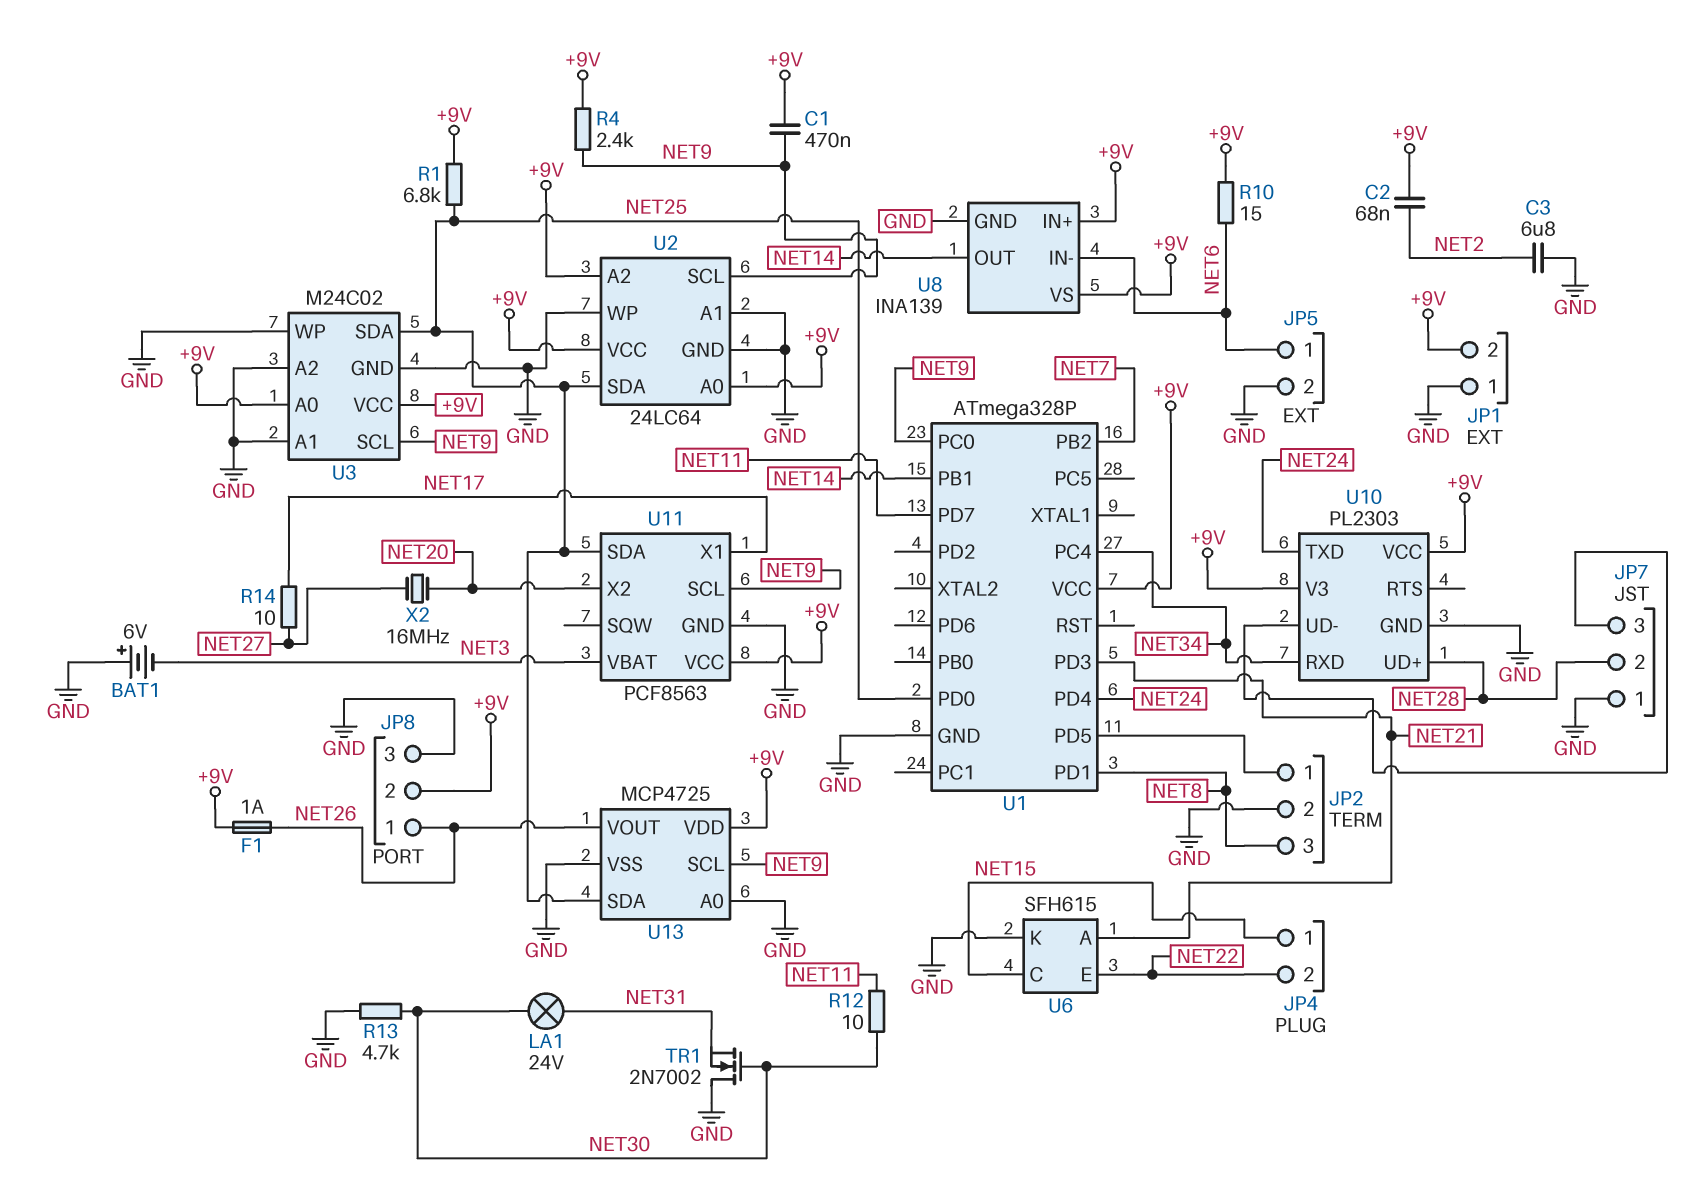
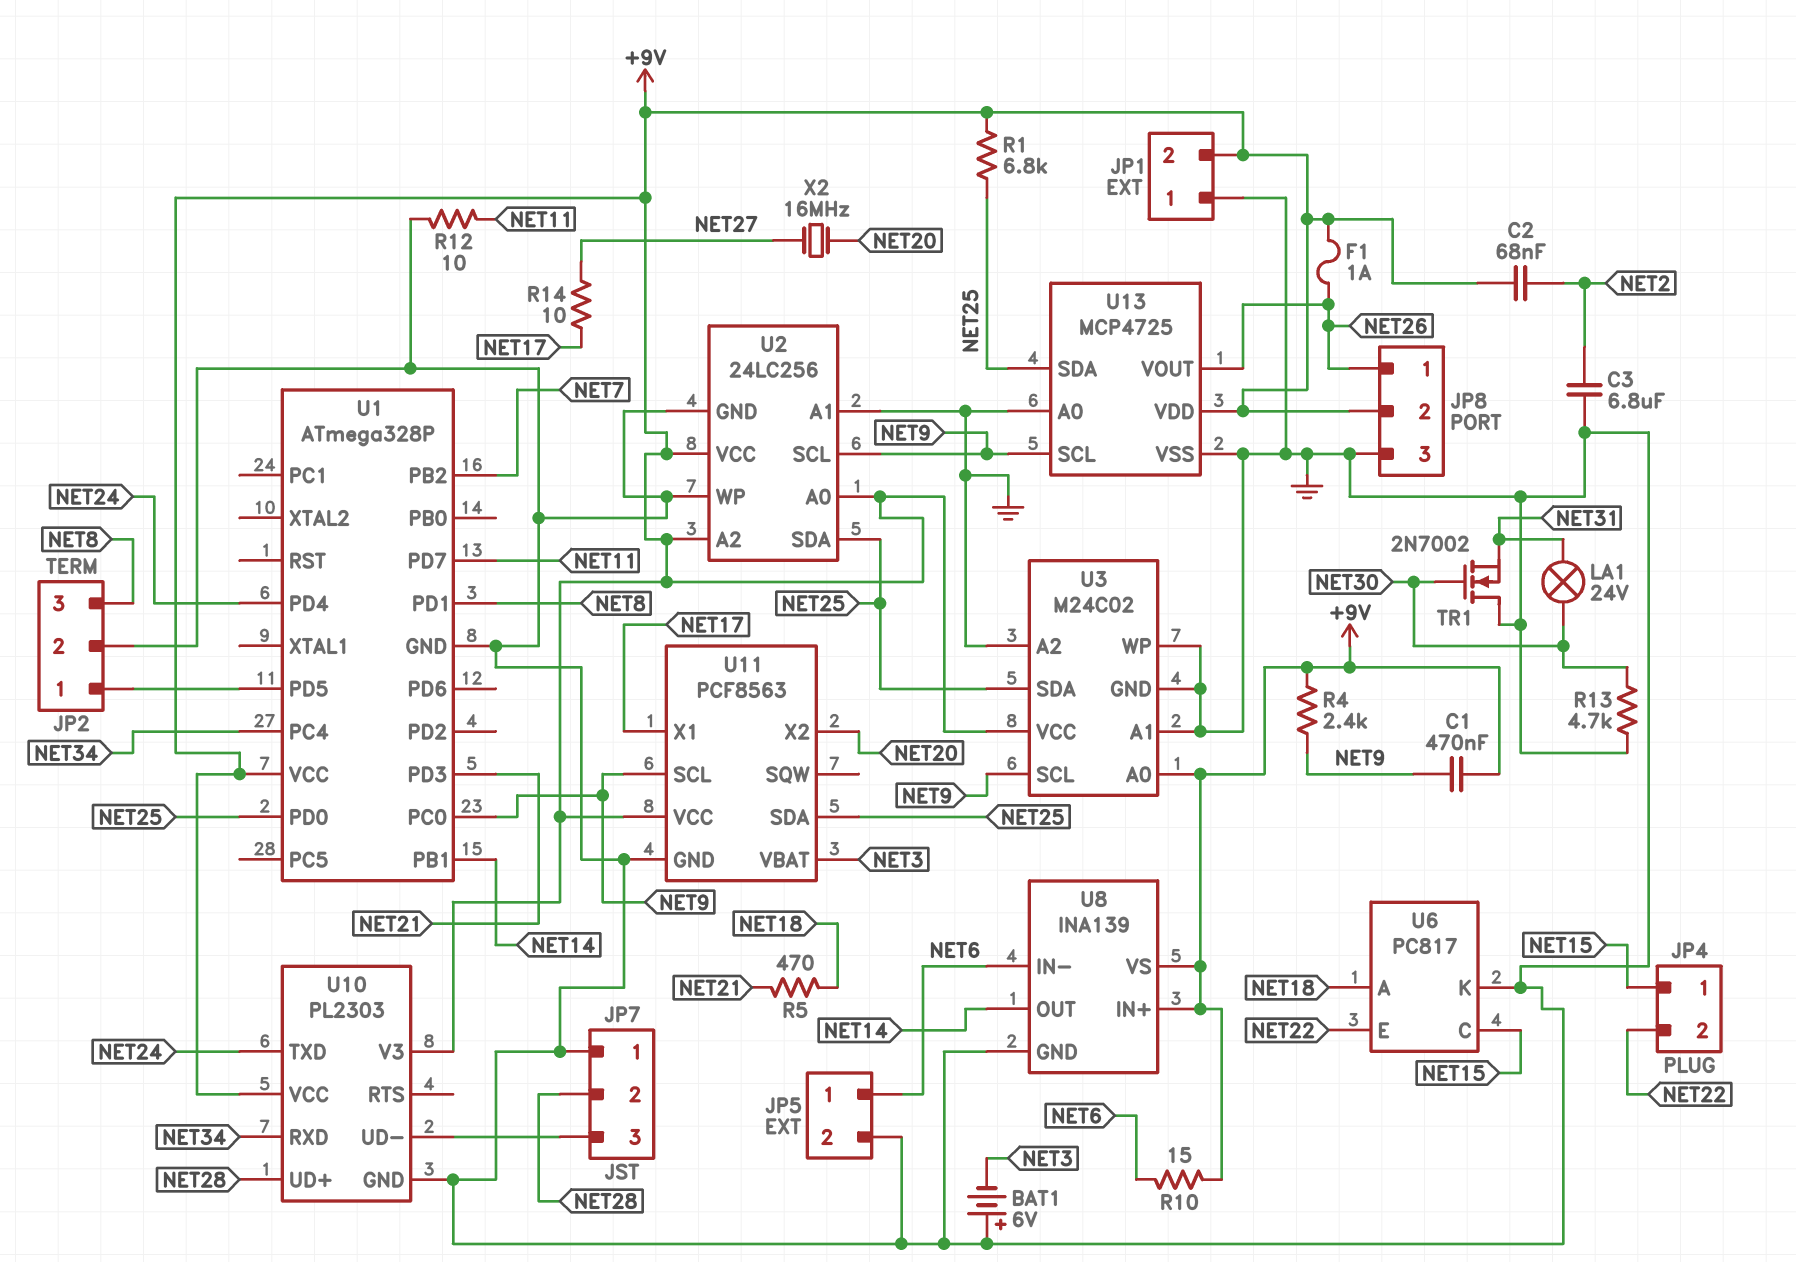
R5: none -> 470 (NET18, NET21)
R12: 10 (NET11, NET30) -> 10 (GND, NET11)
U2: 24LC64 -> 24LC256
U6: SFH615 -> PC817
U6 pin A: NET21 -> NET18

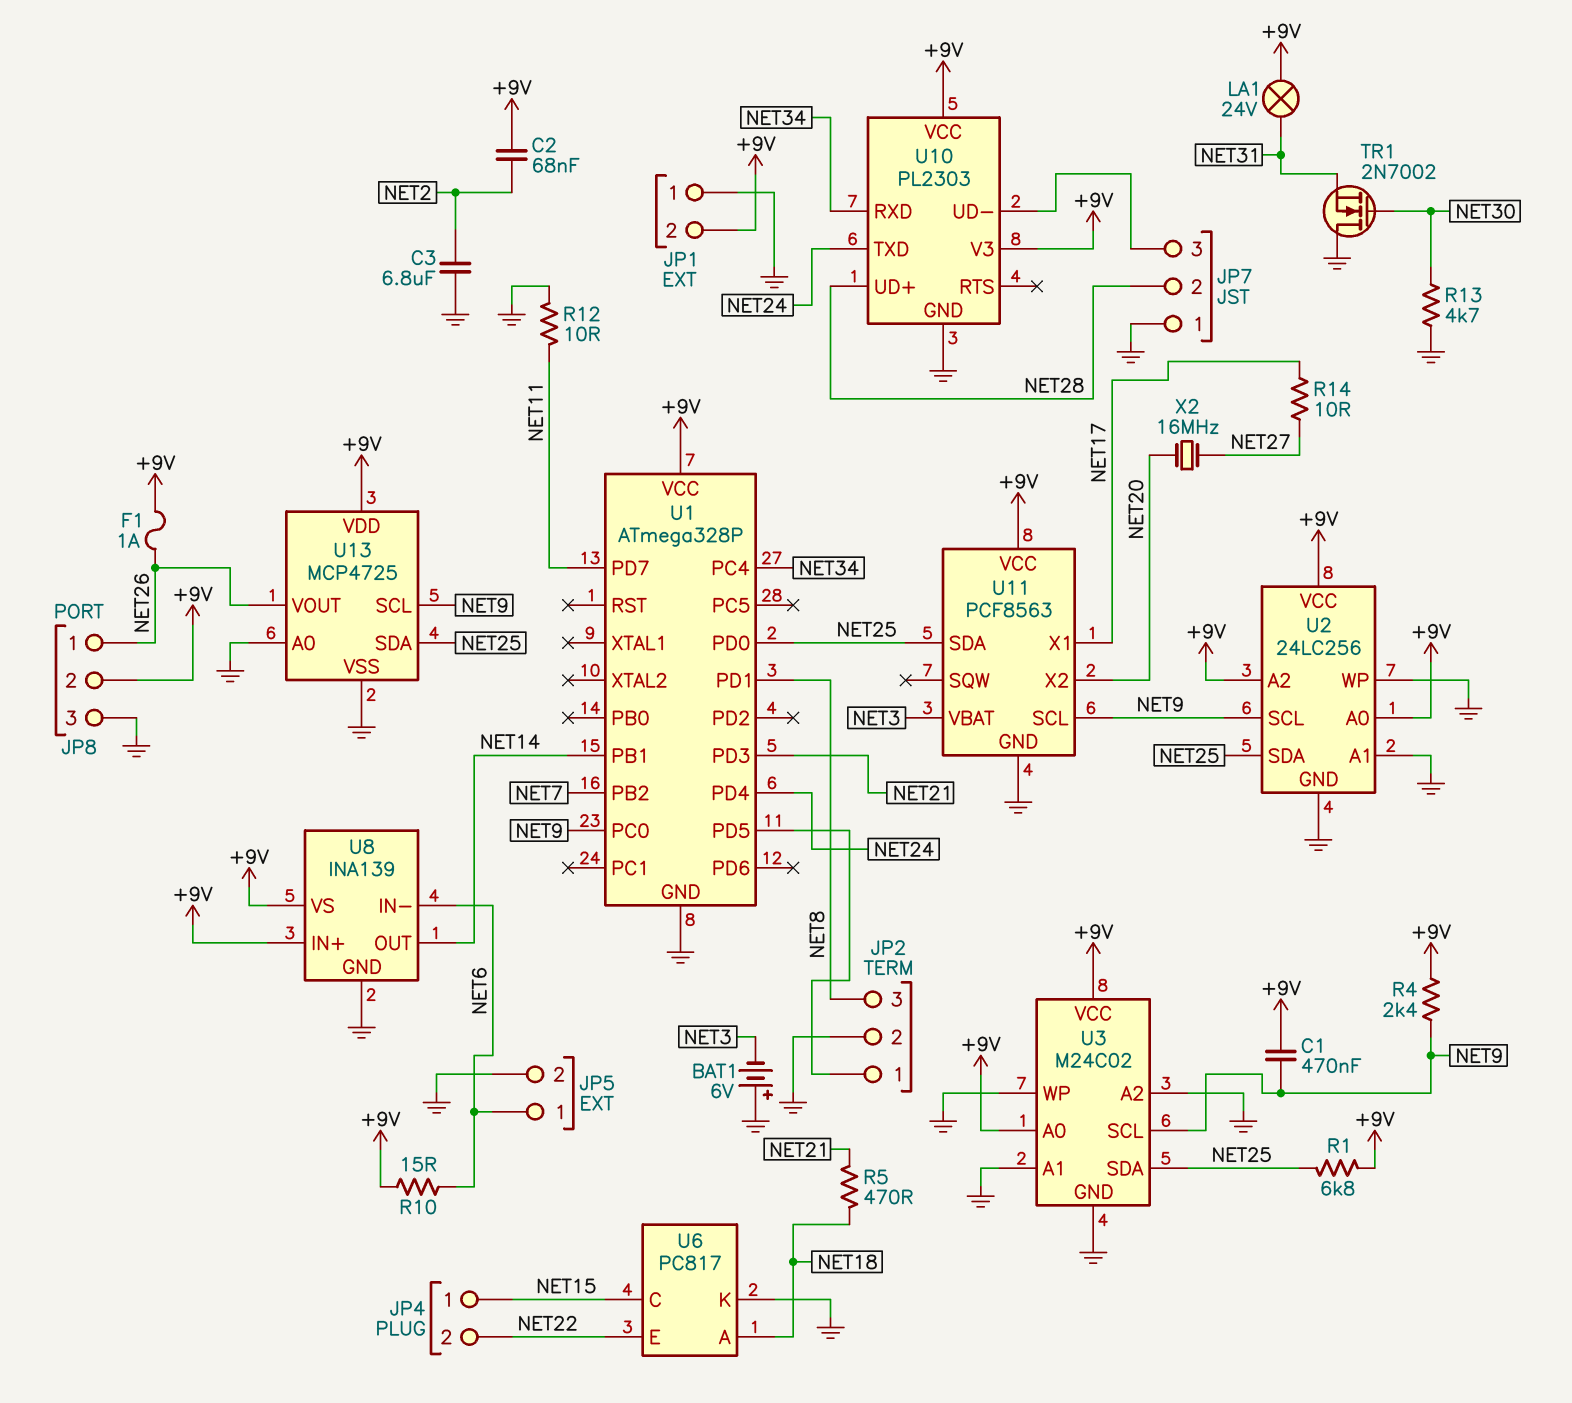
LA1: lamp 24V (NET30, NET31) -> lamp 24V (+9V, NET31)

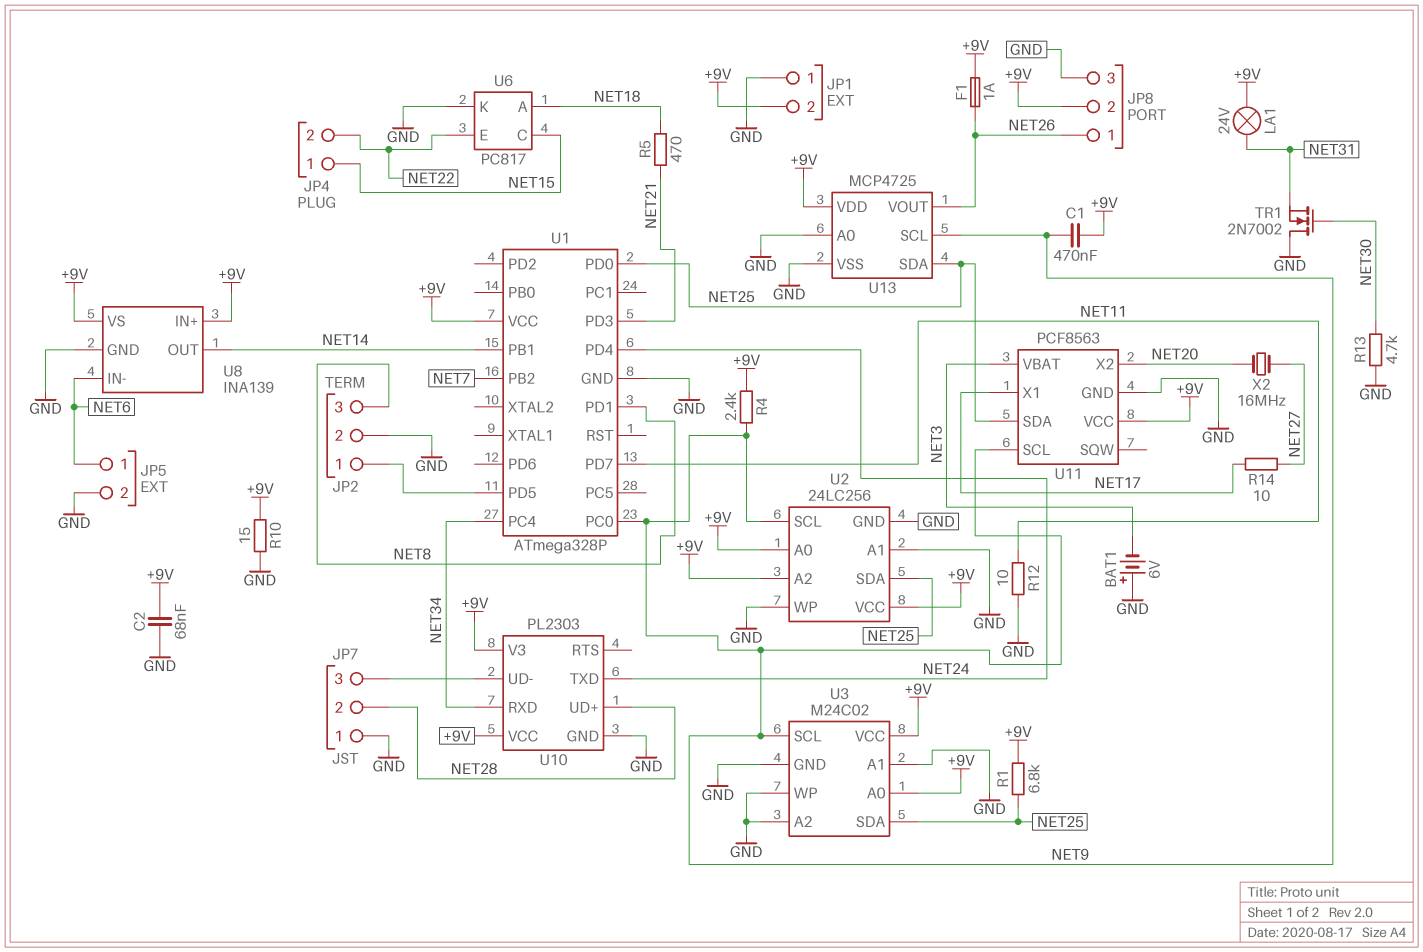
C2: 68nF (+9V, NET2) -> 68nF (+9V, GND)
C3: 6.8uF (GND, NET2) -> none
R10: 15 (+9V, NET6) -> 15 (+9V, GND)

